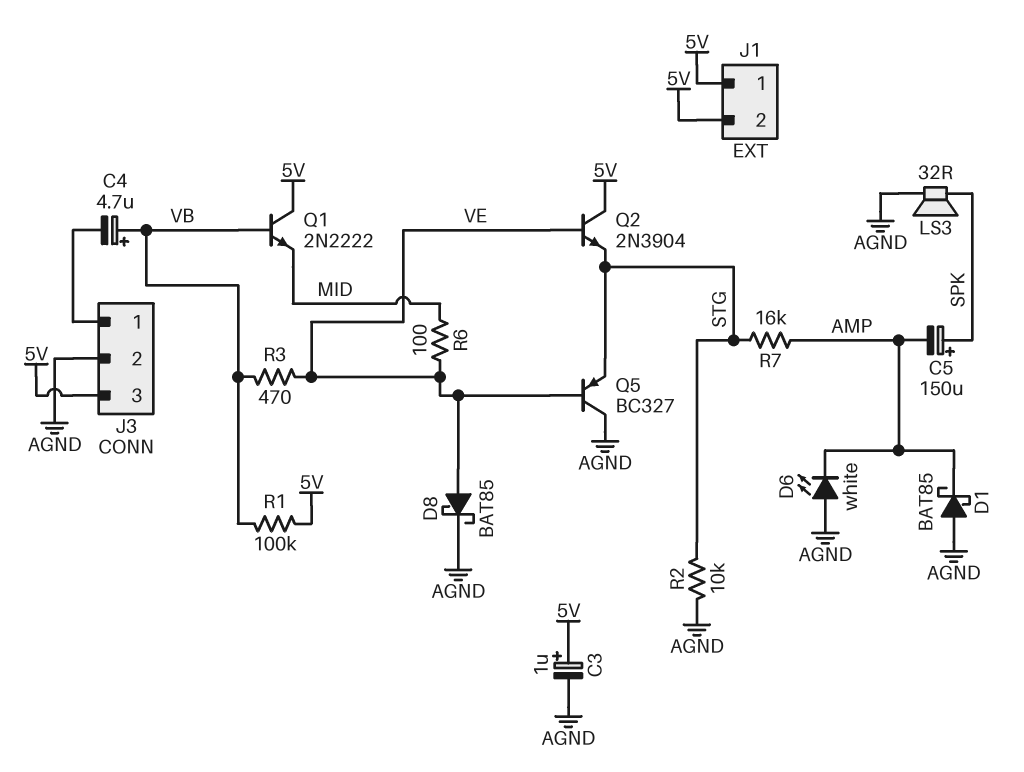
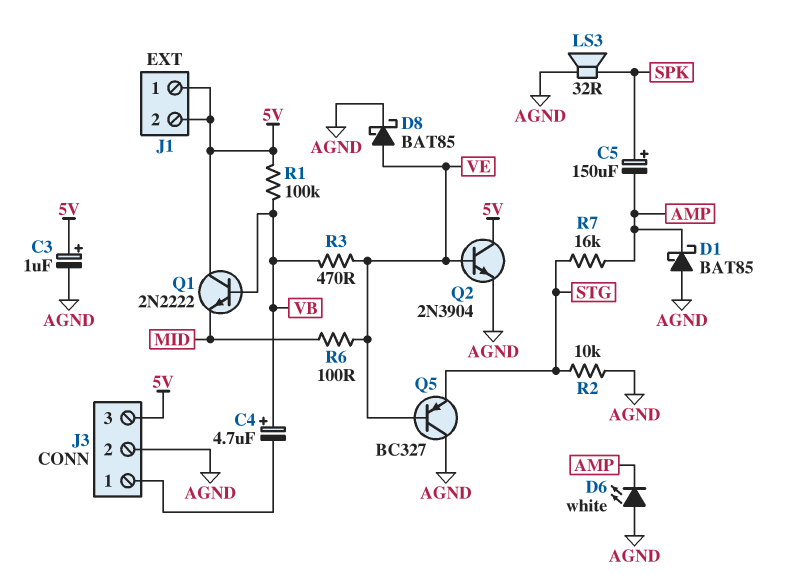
Q2: NPN 2N3904 (B VE, C 5V, E STG) -> NPN 2N3904 (B VE, C 5V, E AGND)

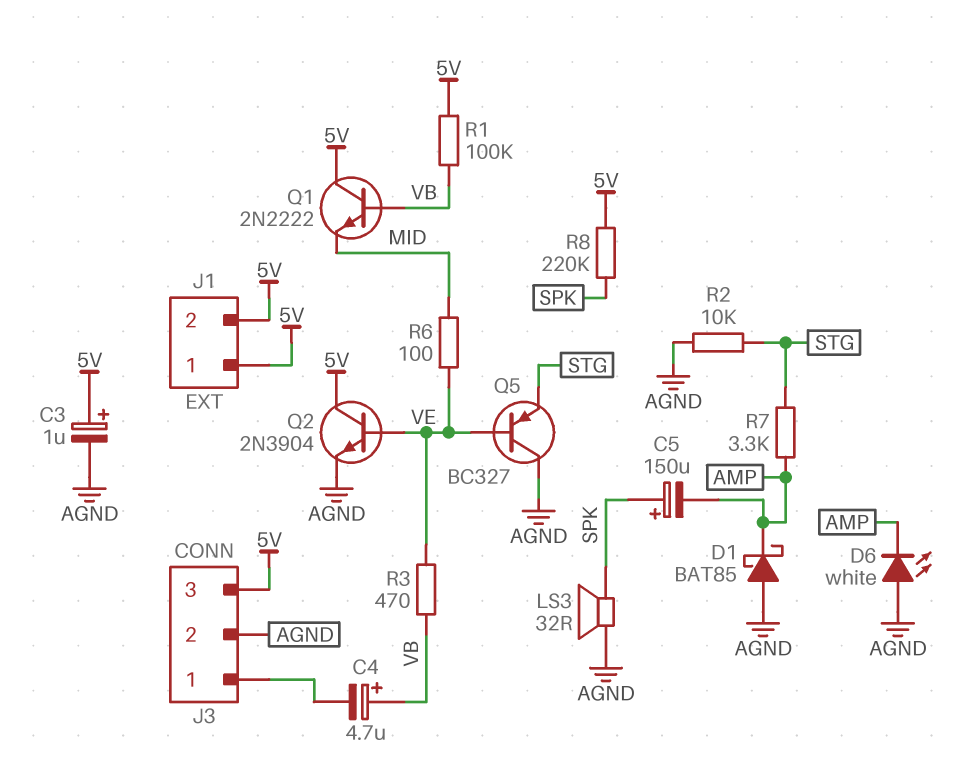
D8: schottky BAT85 (A VE, K AGND) -> none
R7: 16k (AMP, STG) -> 3.3k (AMP, STG)
R8: none -> 220k (5V, SPK)

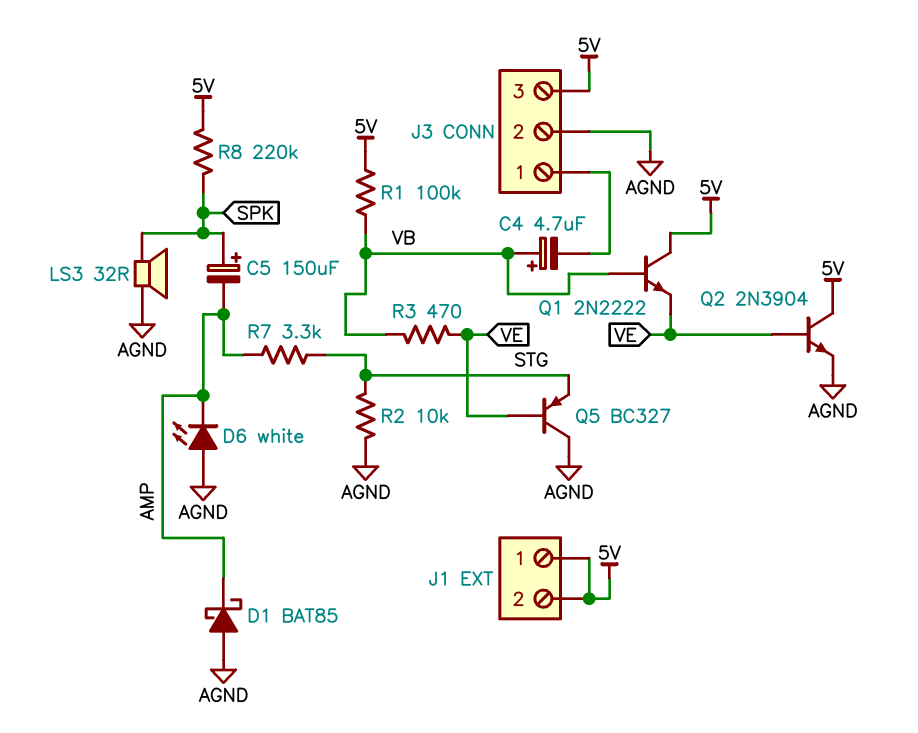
C3: 1uF (plus 5V, minus AGND) -> none
Q1: NPN 2N2222 (B VB, C 5V, E MID) -> NPN 2N2222 (B VB, C 5V, E VE)
R6: 100 (MID, VE) -> none

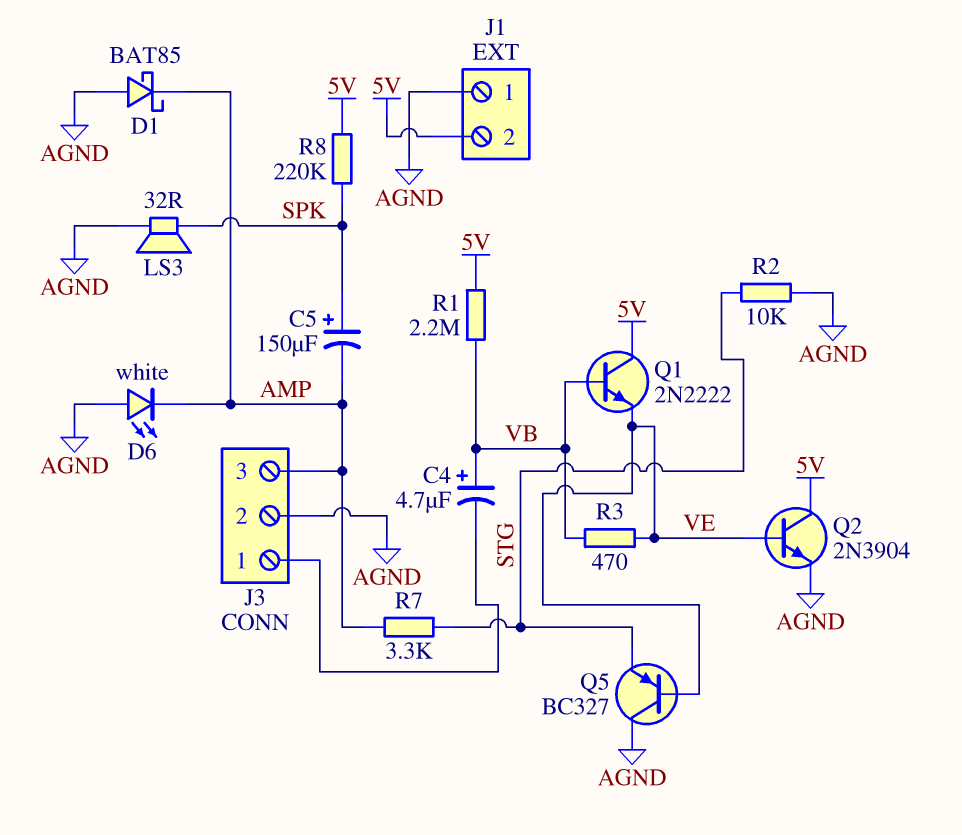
J1 pin 1: 5V -> AGND
J3 pin 3: 5V -> AMP
R1: 100k (5V, VB) -> 2.2M (5V, VB)

